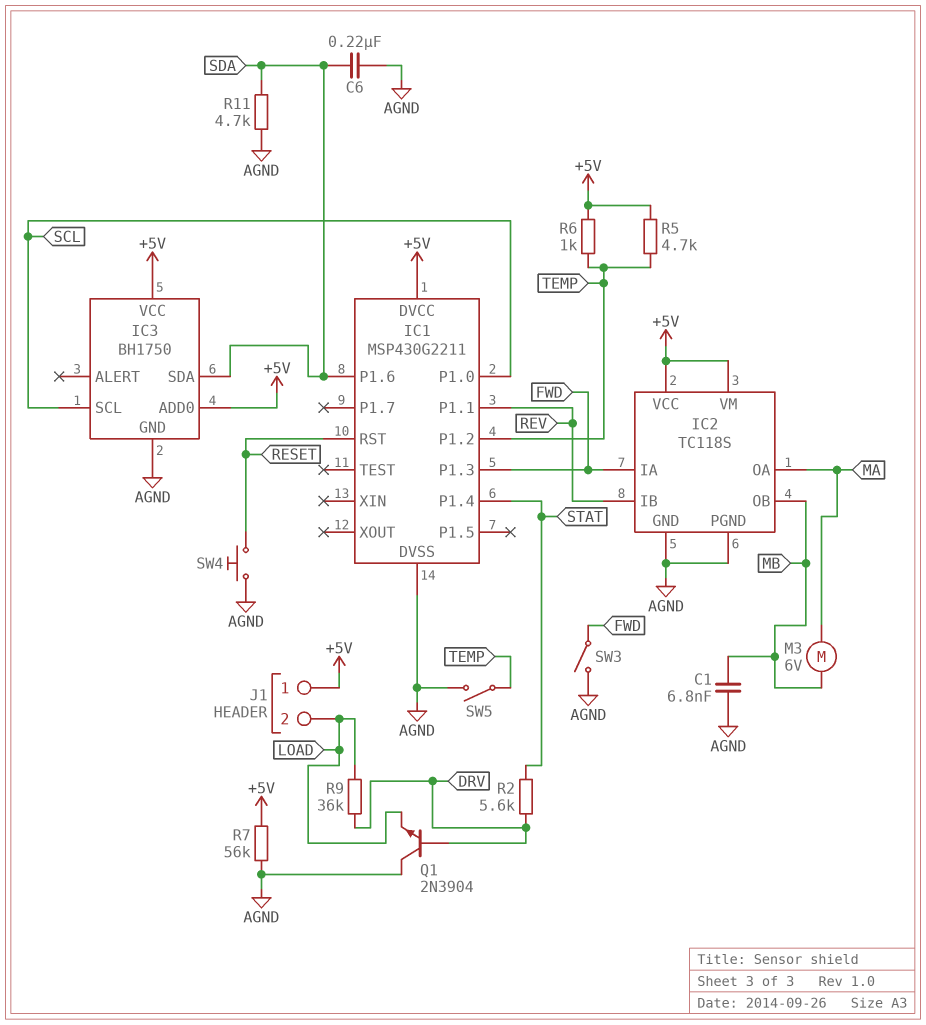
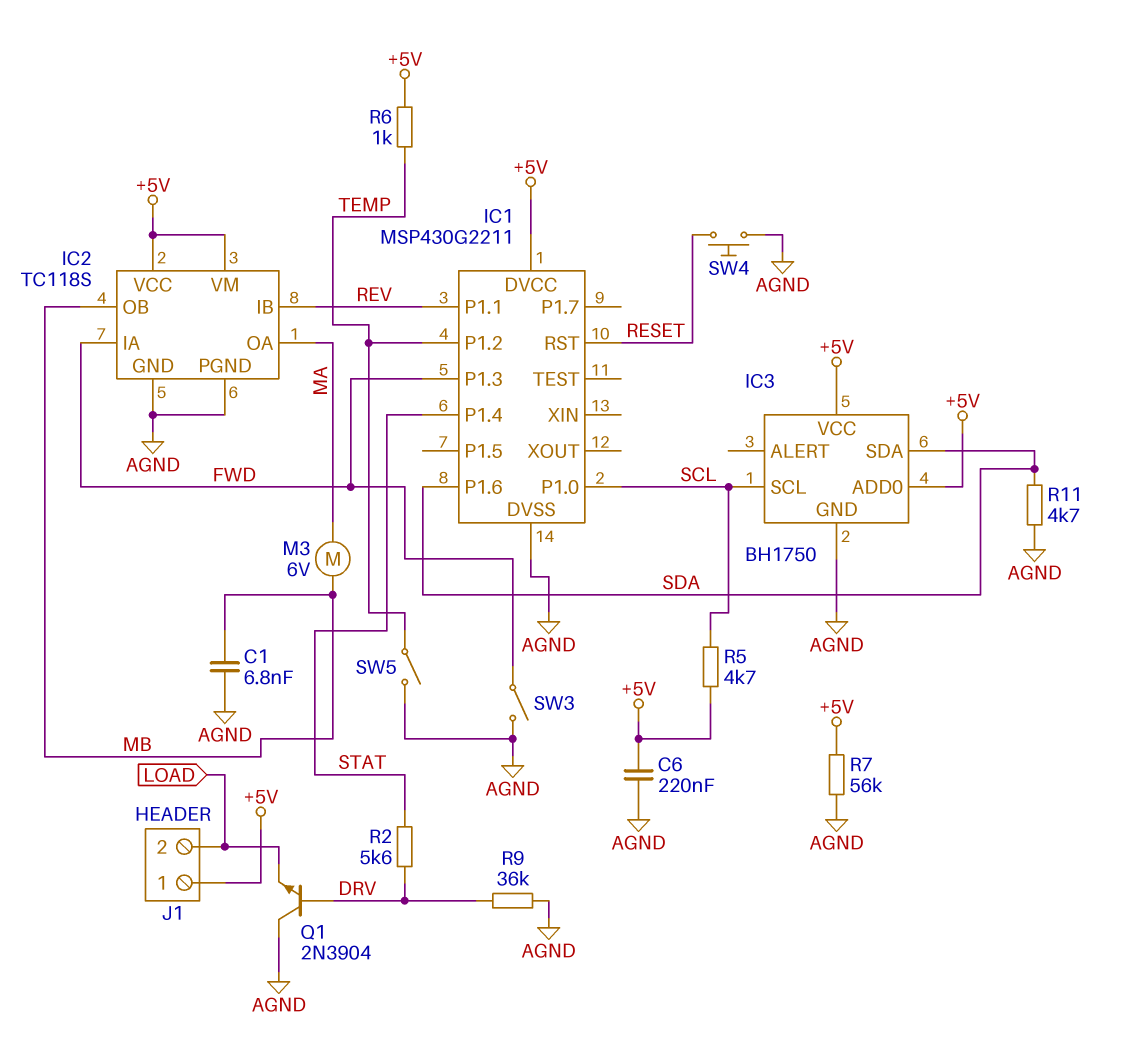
C6: 220nF (AGND, SDA) -> 220nF (+5V, AGND)
R5: 4.7k (+5V, TEMP) -> 4.7k (+5V, SCL)
R9: 36k (DRV, LOAD) -> 36k (AGND, DRV)

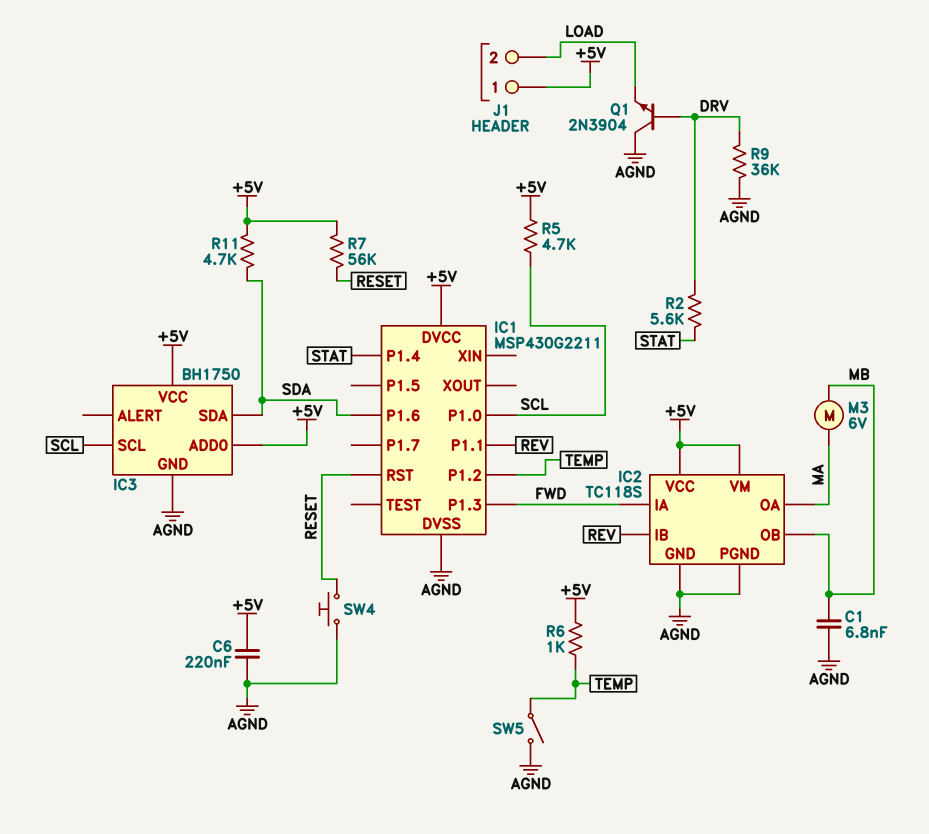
R7: 56k (+5V, AGND) -> 56k (+5V, RESET)
R11: 4.7k (AGND, SDA) -> 4.7k (+5V, SDA)
SW3: switch (AGND, FWD) -> none

